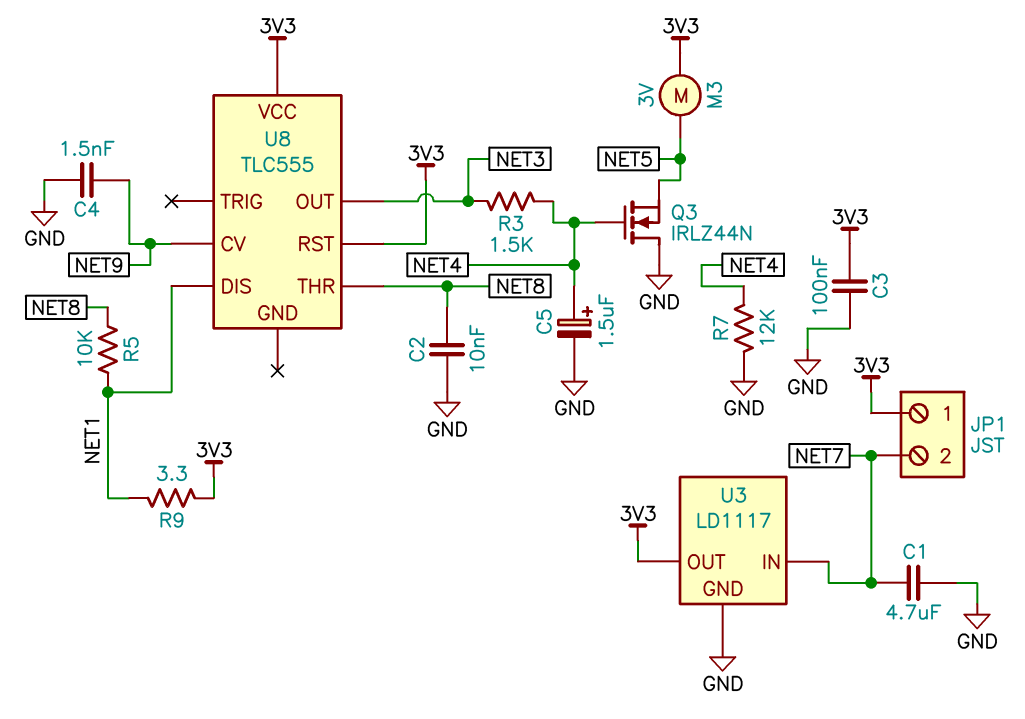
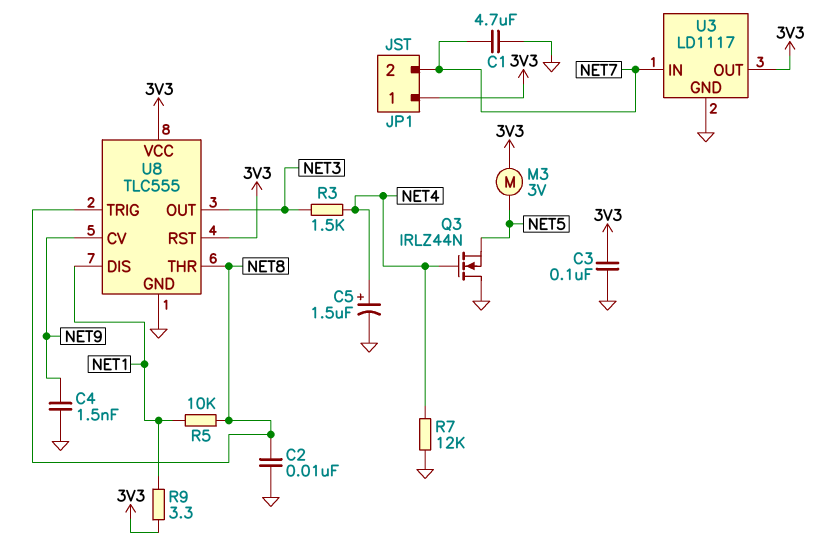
U8 pin GND: none -> GND
U8 pin TRIG: none -> NET8

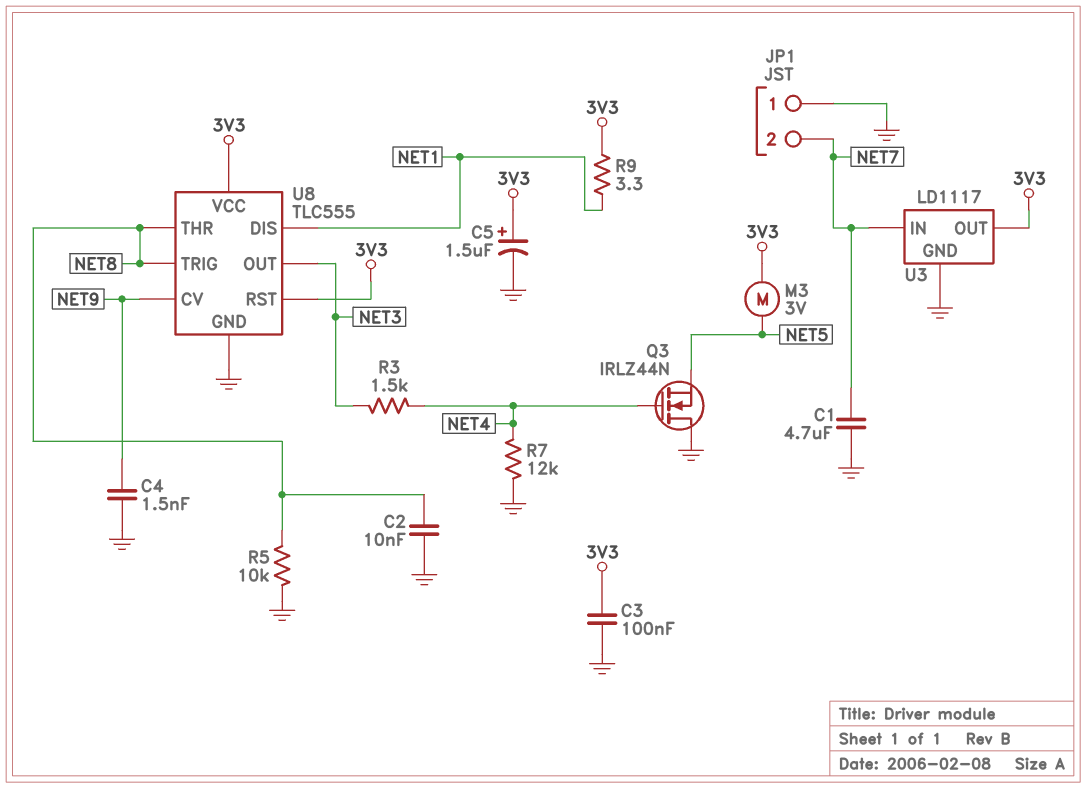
C5: 1.5uF (plus NET4, minus GND) -> 1.5uF (plus 3V3, minus GND)
JP1 pin 1: 3V3 -> GND
R5: 10k (NET1, NET8) -> 10k (GND, NET8)

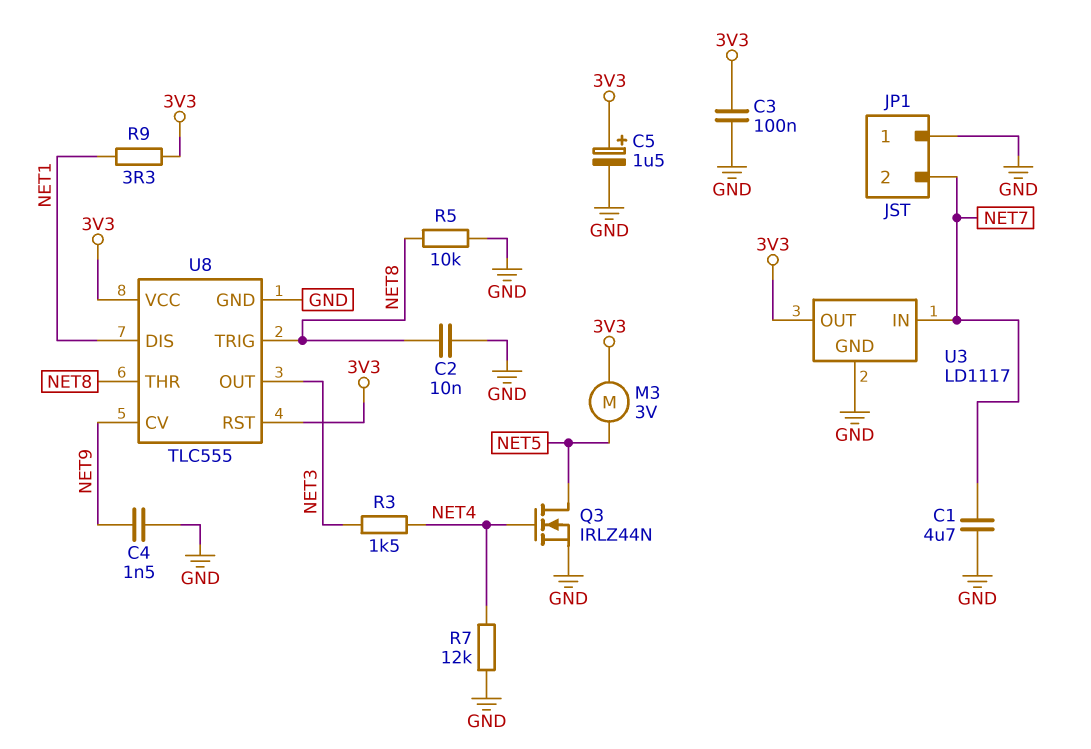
Q3: NMOS IRLZ44N (G NET4, D GND, S NET5) -> NMOS IRLZ44N (G NET4, D NET5, S GND)

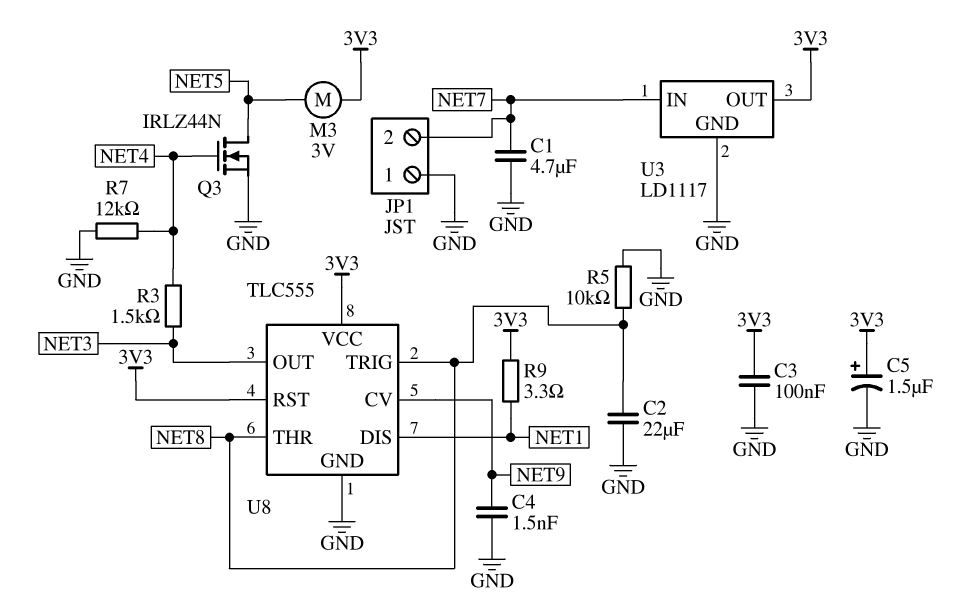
C2: 10nF (GND, NET8) -> 22uF (GND, NET8)

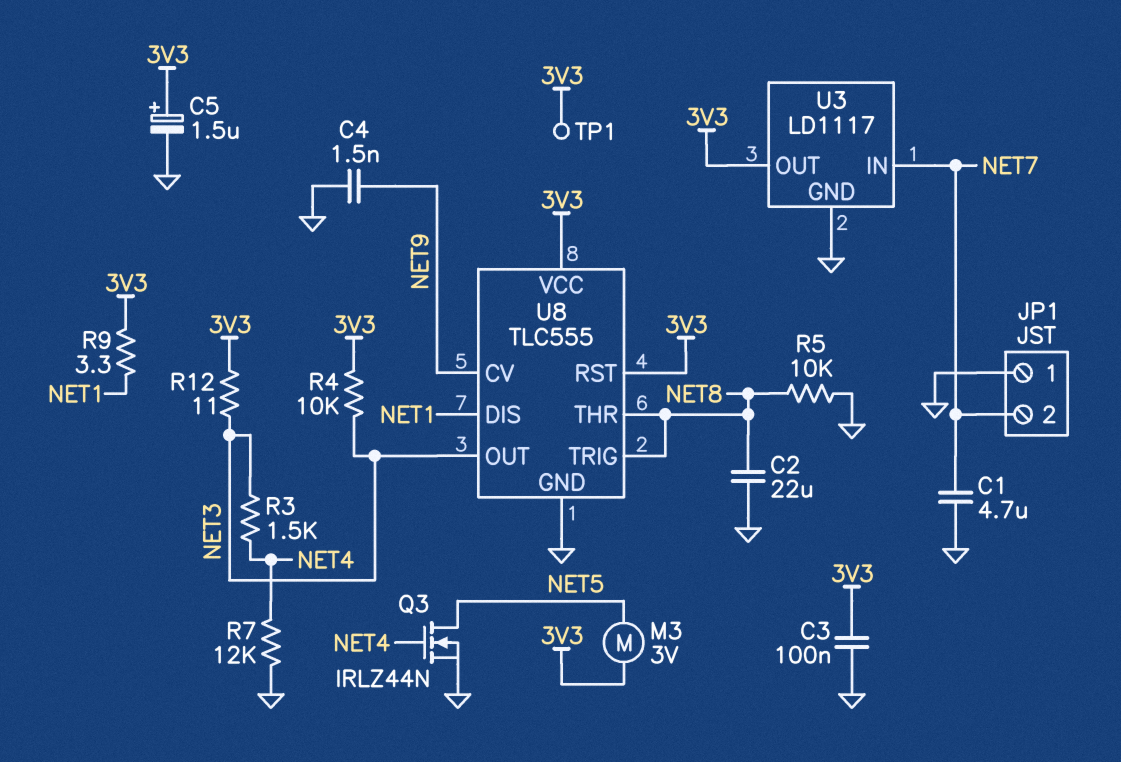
R4: none -> 10k (3V3, NET3)
R12: none -> 11 (3V3, NET3)
TP1: none -> test point (3V3)

